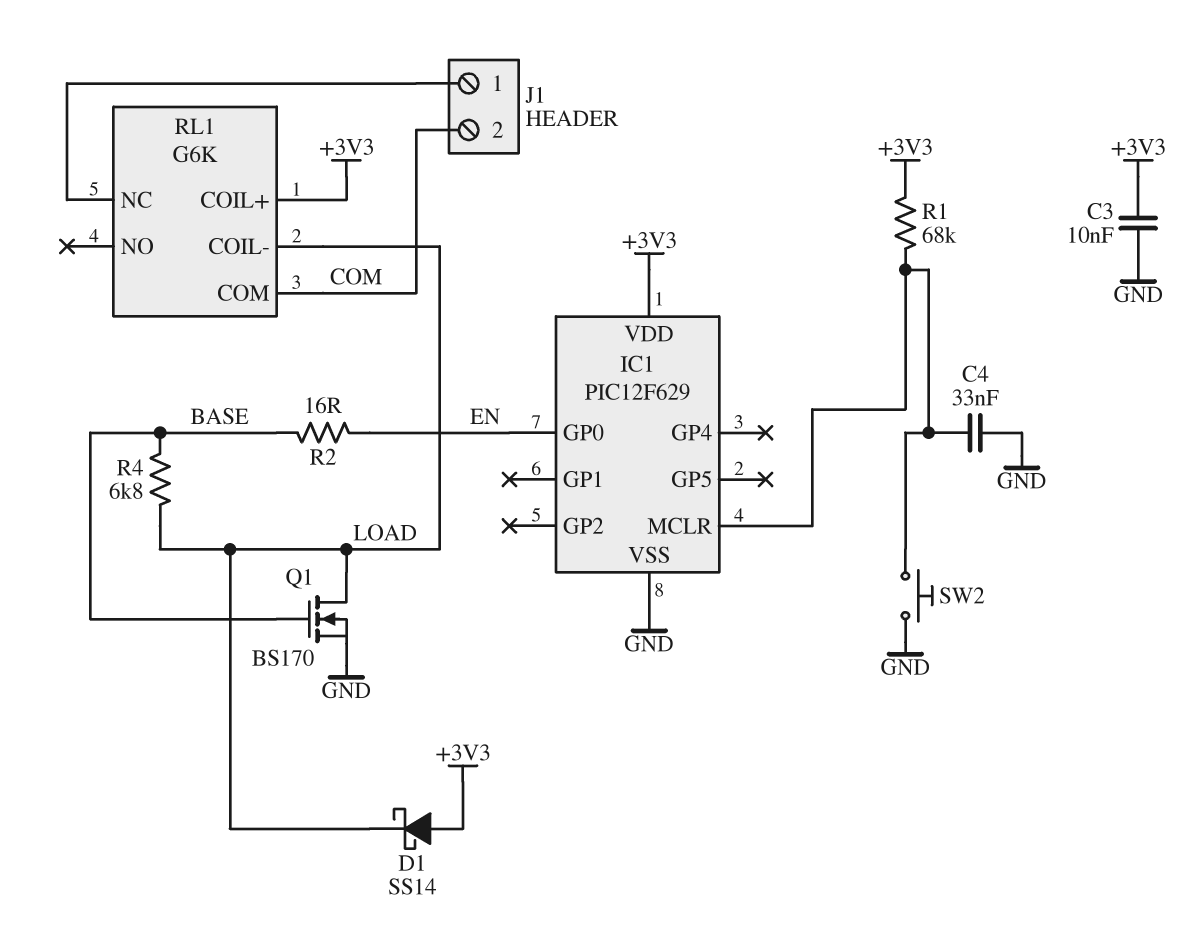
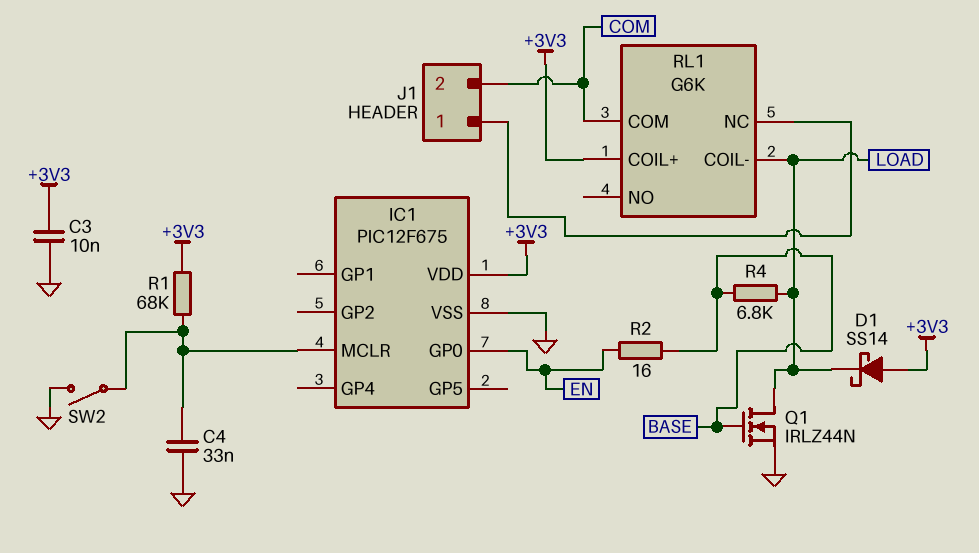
IC1: PIC12F629 -> PIC12F675
Q1: NMOS BS170 (G BASE, D LOAD, S GND) -> NMOS IRLZ44N (G BASE, D LOAD, S GND)
SW2: button (GND, IC1/MCLR) -> switch (GND, IC1/MCLR)

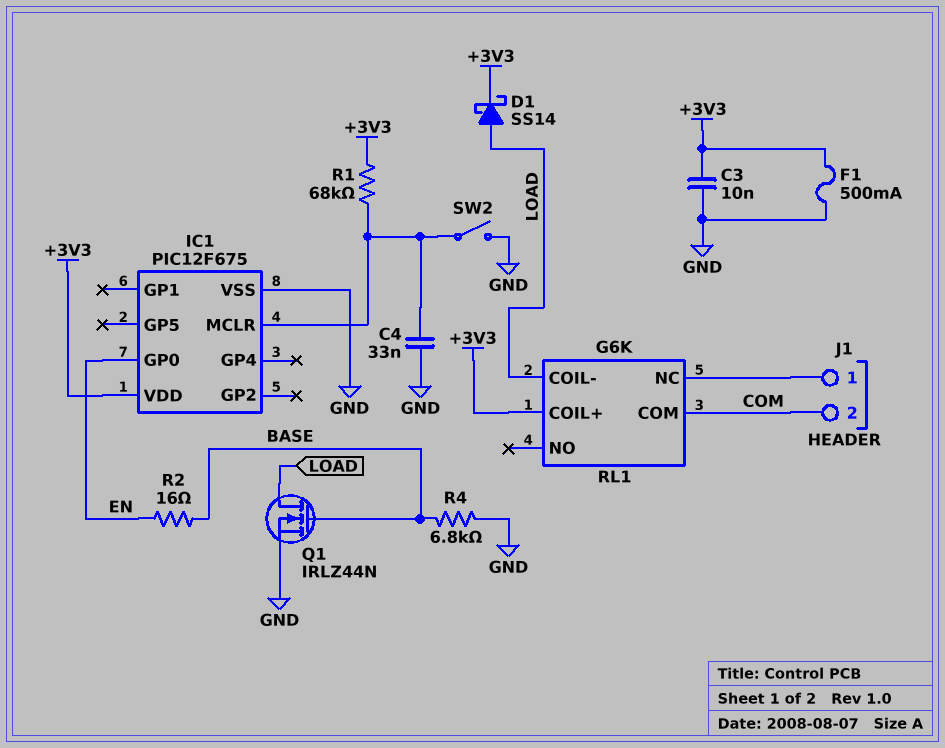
D1: schottky SS14 (A +3V3, K LOAD) -> schottky SS14 (A LOAD, K +3V3)
F1: none -> 500mA (+3V3, GND)
R4: 6.8k (BASE, LOAD) -> 6.8k (BASE, GND)

